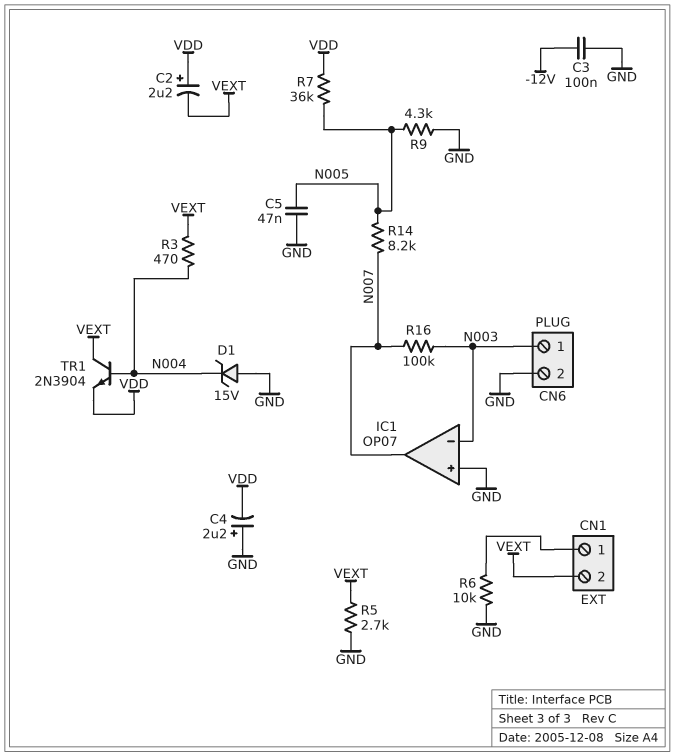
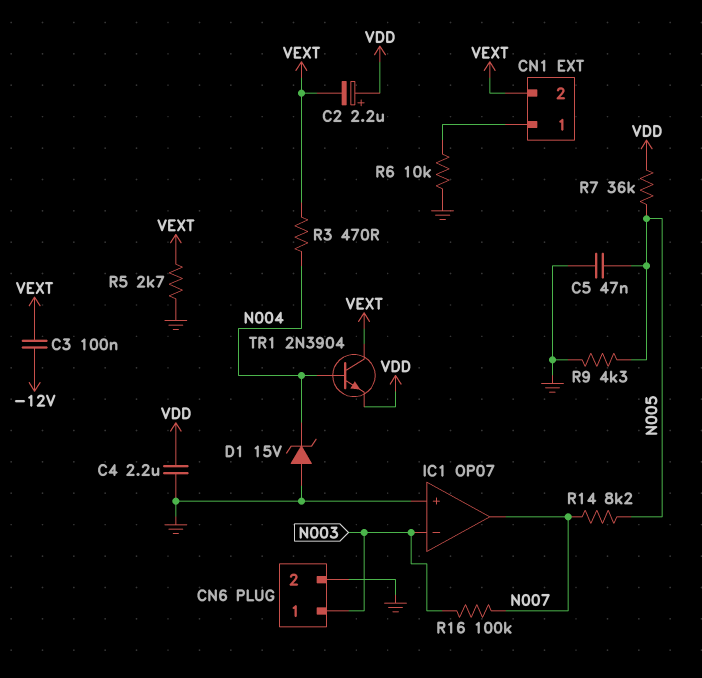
C3: 100nF (-12V, GND) -> 100nF (-12V, VEXT)
C4: 2.2uF (plus GND, minus VDD) -> 2.2uF (GND, VDD)

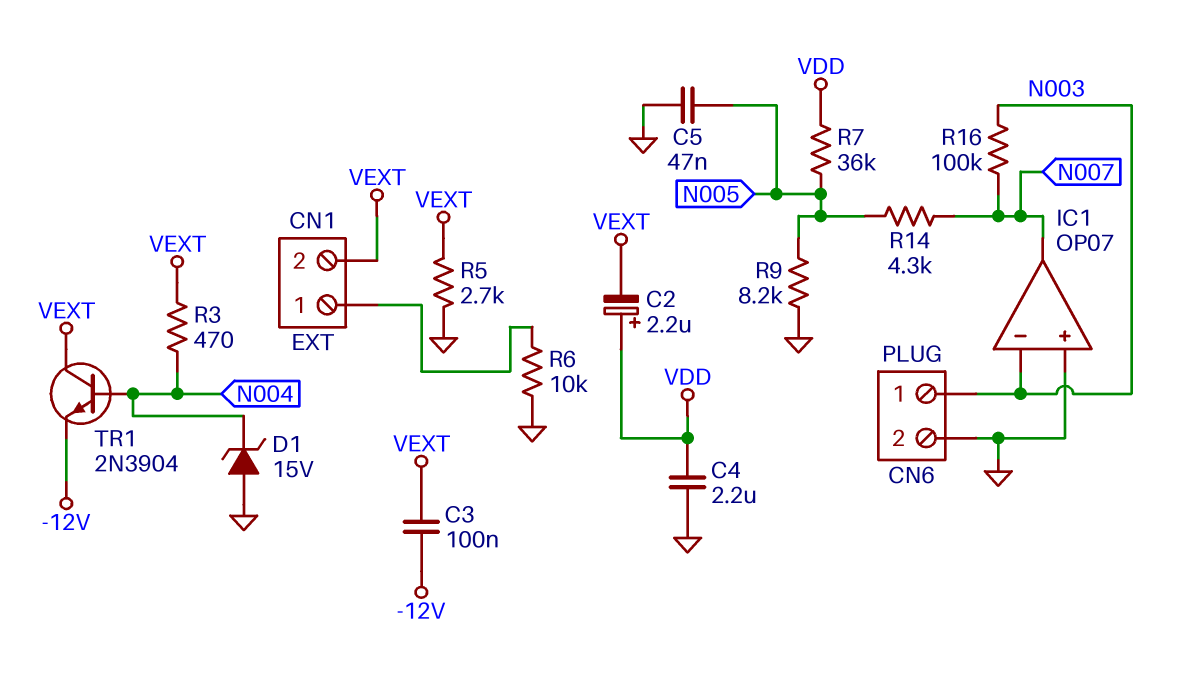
R9: 4.3k (GND, N005) -> 8.2k (GND, N005)
R14: 8.2k (N005, N007) -> 4.3k (N005, N007)
TR1: NPN 2N3904 (B N004, C VEXT, E VDD) -> NPN 2N3904 (B N004, C VEXT, E -12V)

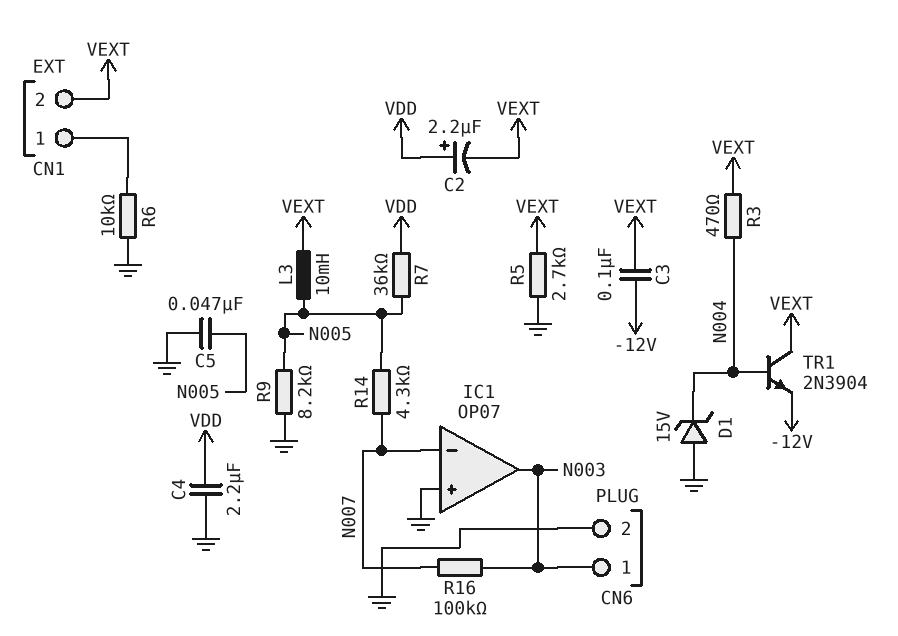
IC1 pin in-: N003 -> N007
IC1 pin out: N007 -> N003
L3: none -> 10mH (N005, VEXT)

